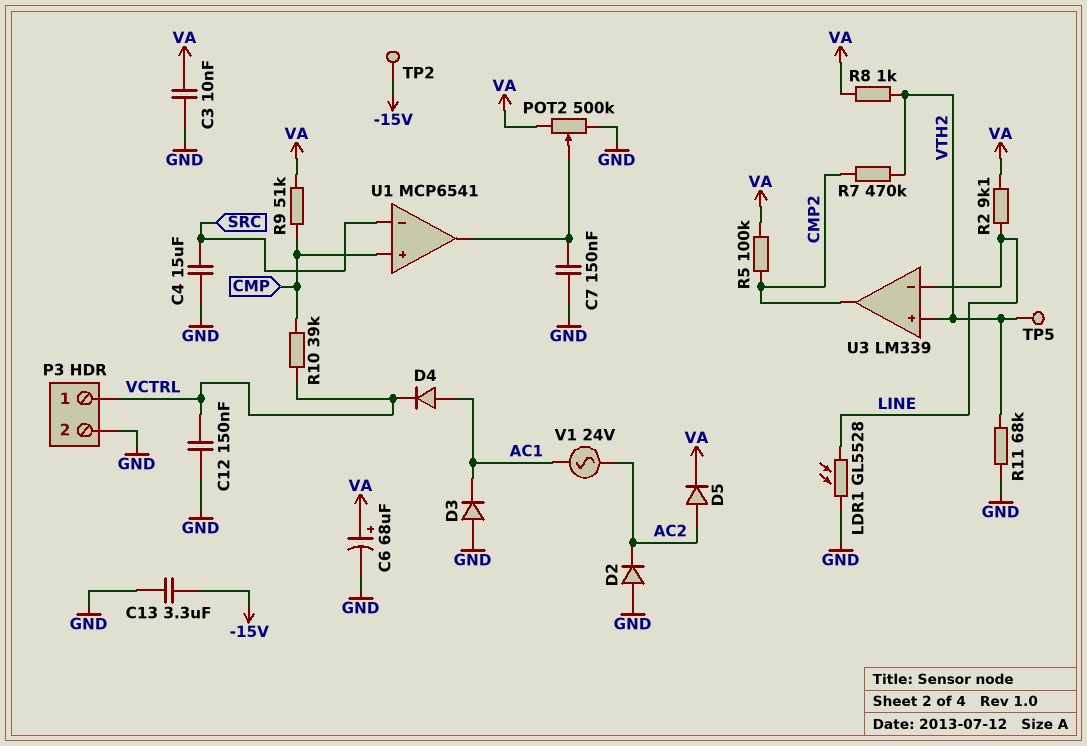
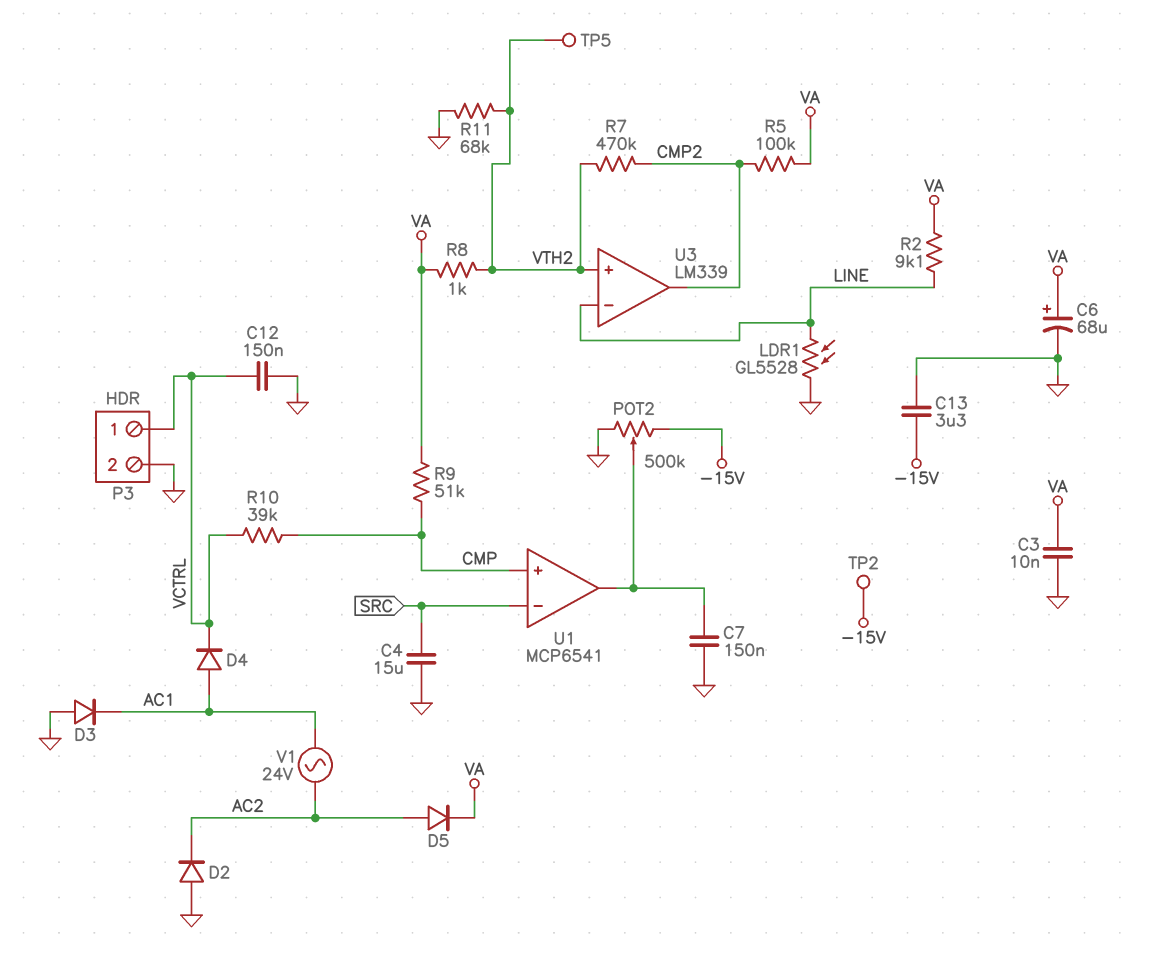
POT2: 500k (GND, VA, wiper U1/out) -> 500k (-15V, GND, wiper U1/out)

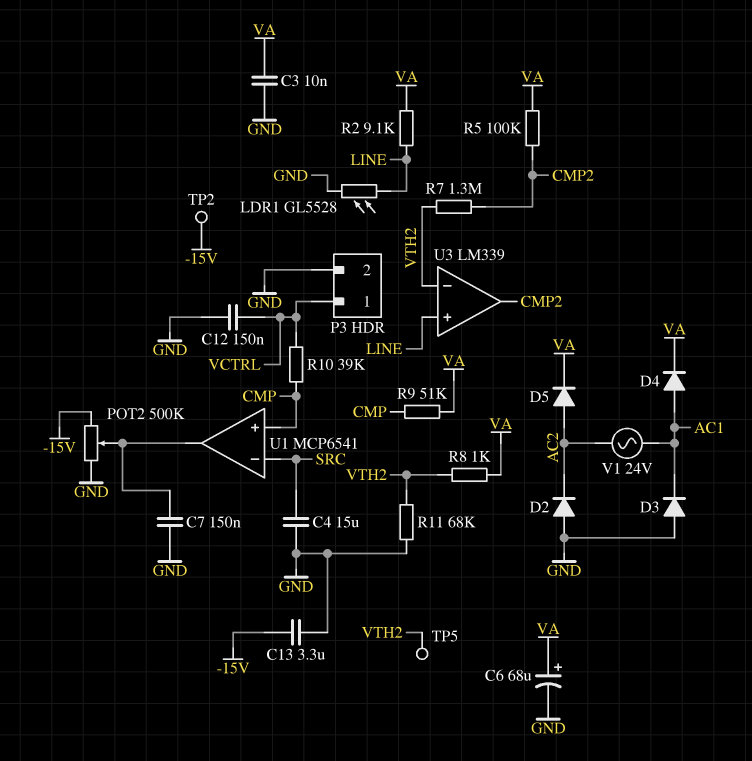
D4: diode (A AC1, K VCTRL) -> diode (A AC1, K VA)
R7: 470k (CMP2, VTH2) -> 1.3M (CMP2, VTH2)
U3 pin in+: VTH2 -> LINE
U3 pin in-: LINE -> VTH2

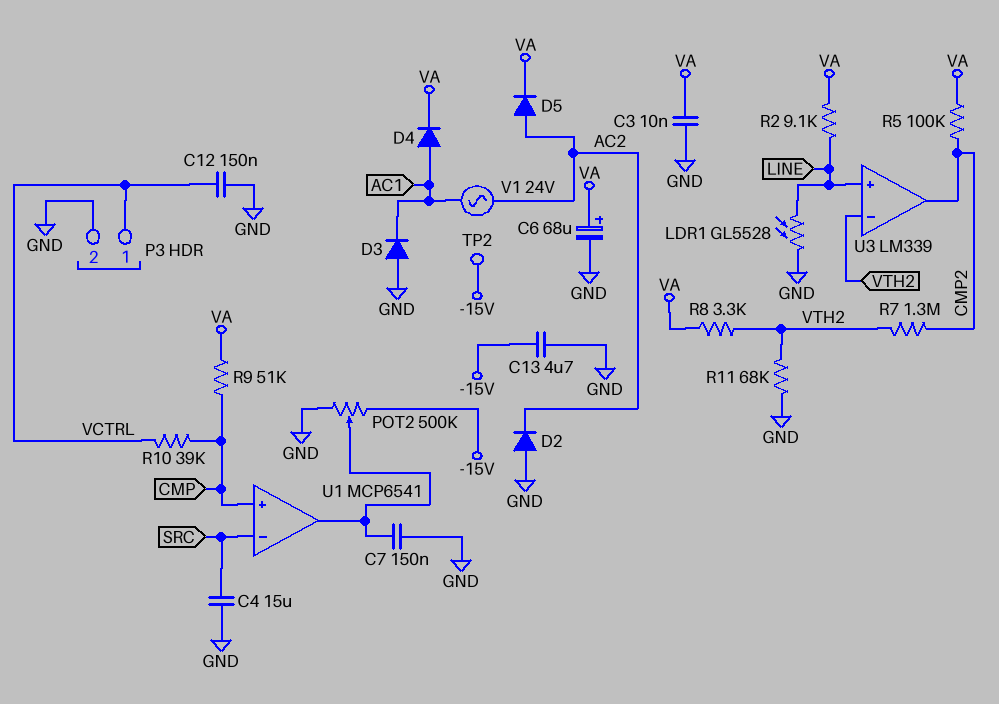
C13: 3.3uF (-15V, GND) -> 4.7uF (-15V, GND)
R8: 1k (VA, VTH2) -> 3.3k (VA, VTH2)
TP5: test point (VTH2) -> none

